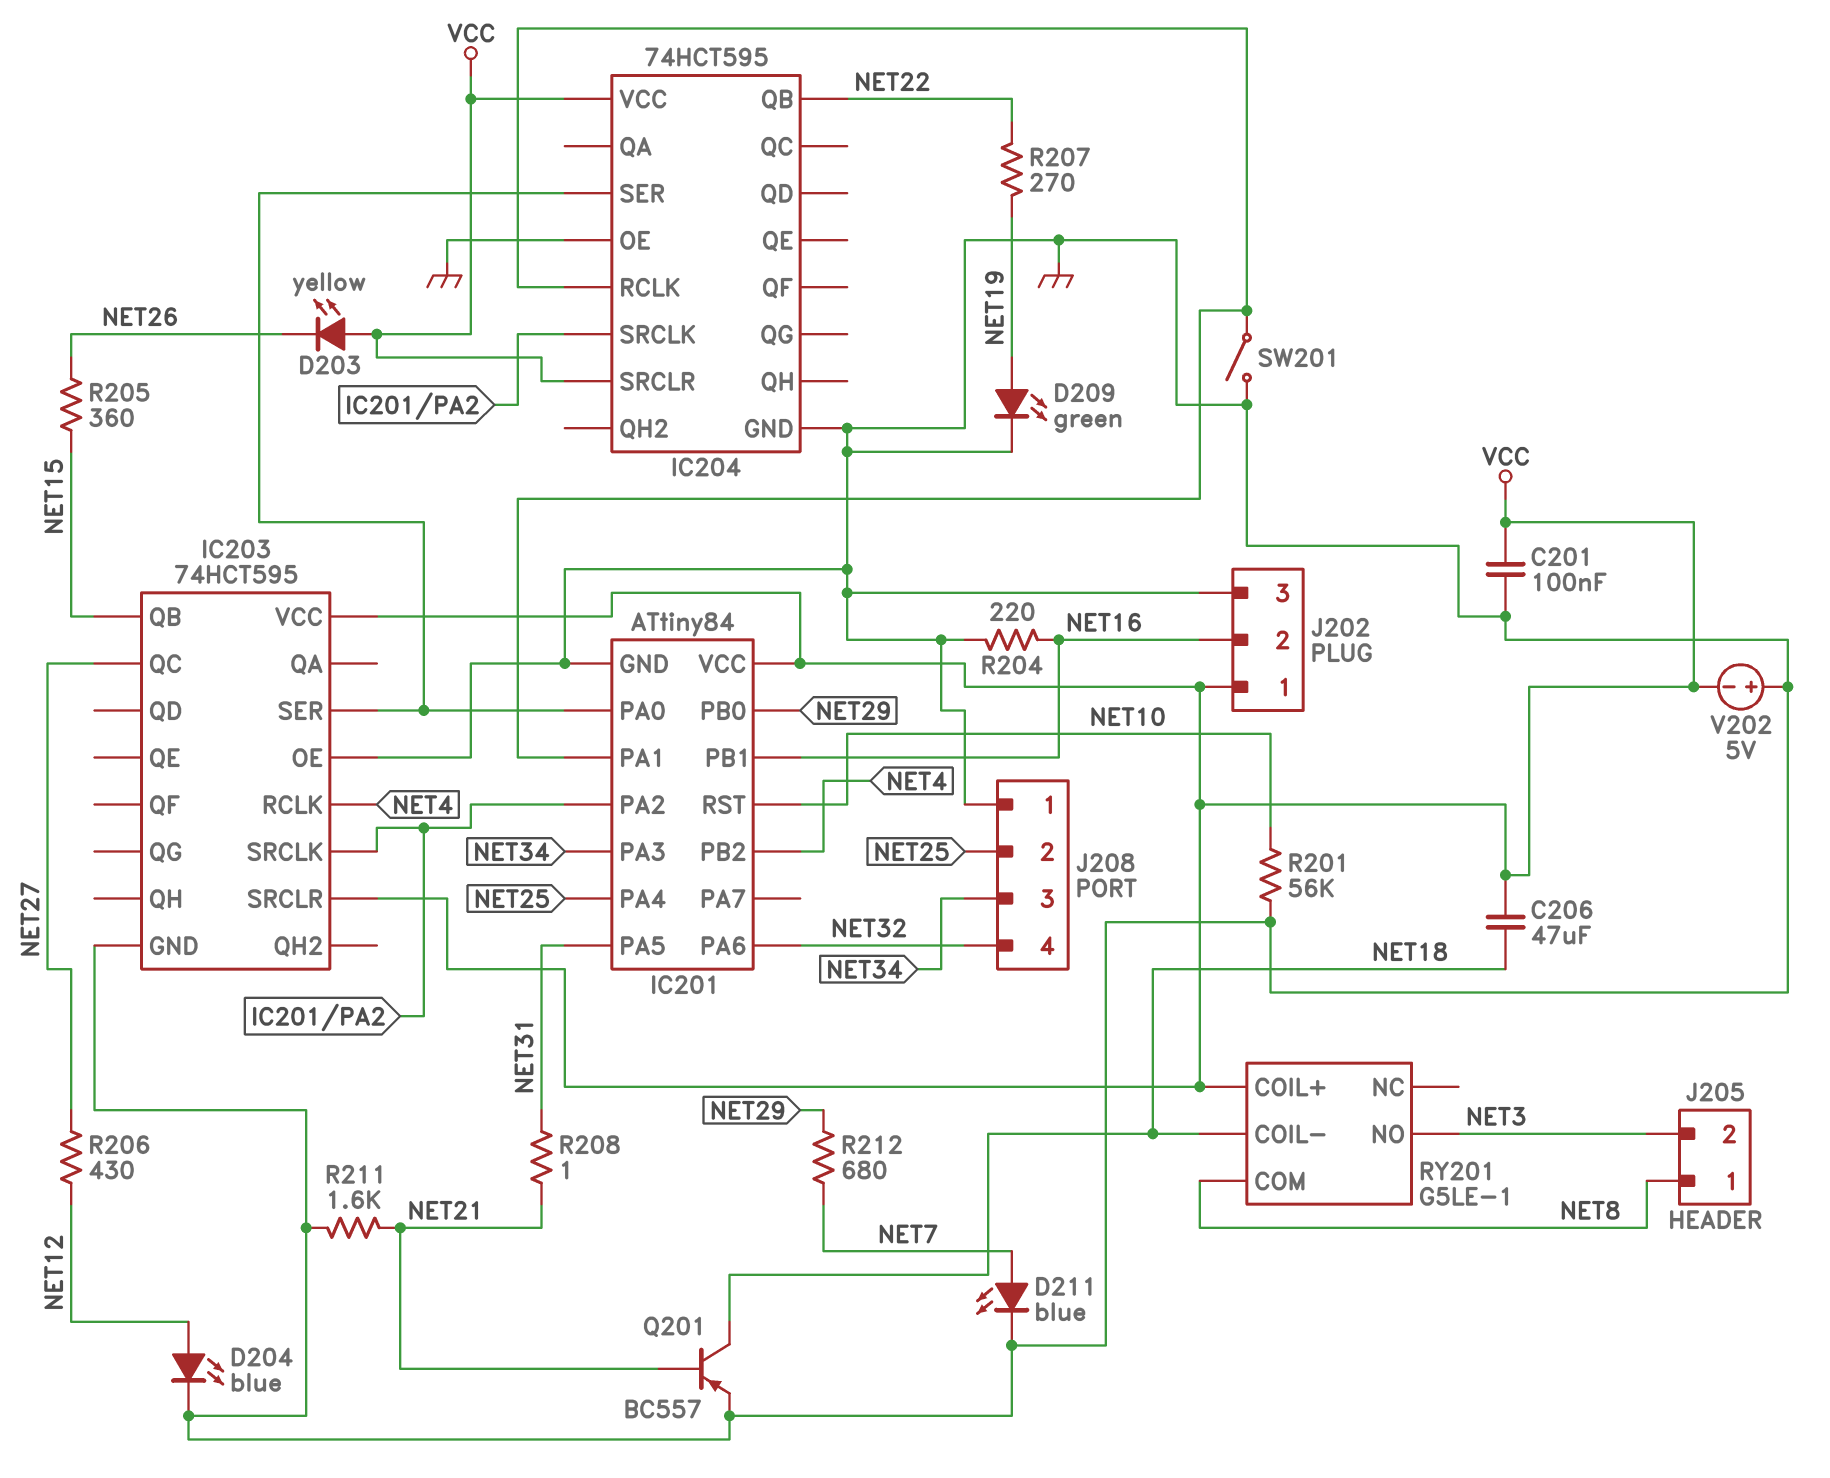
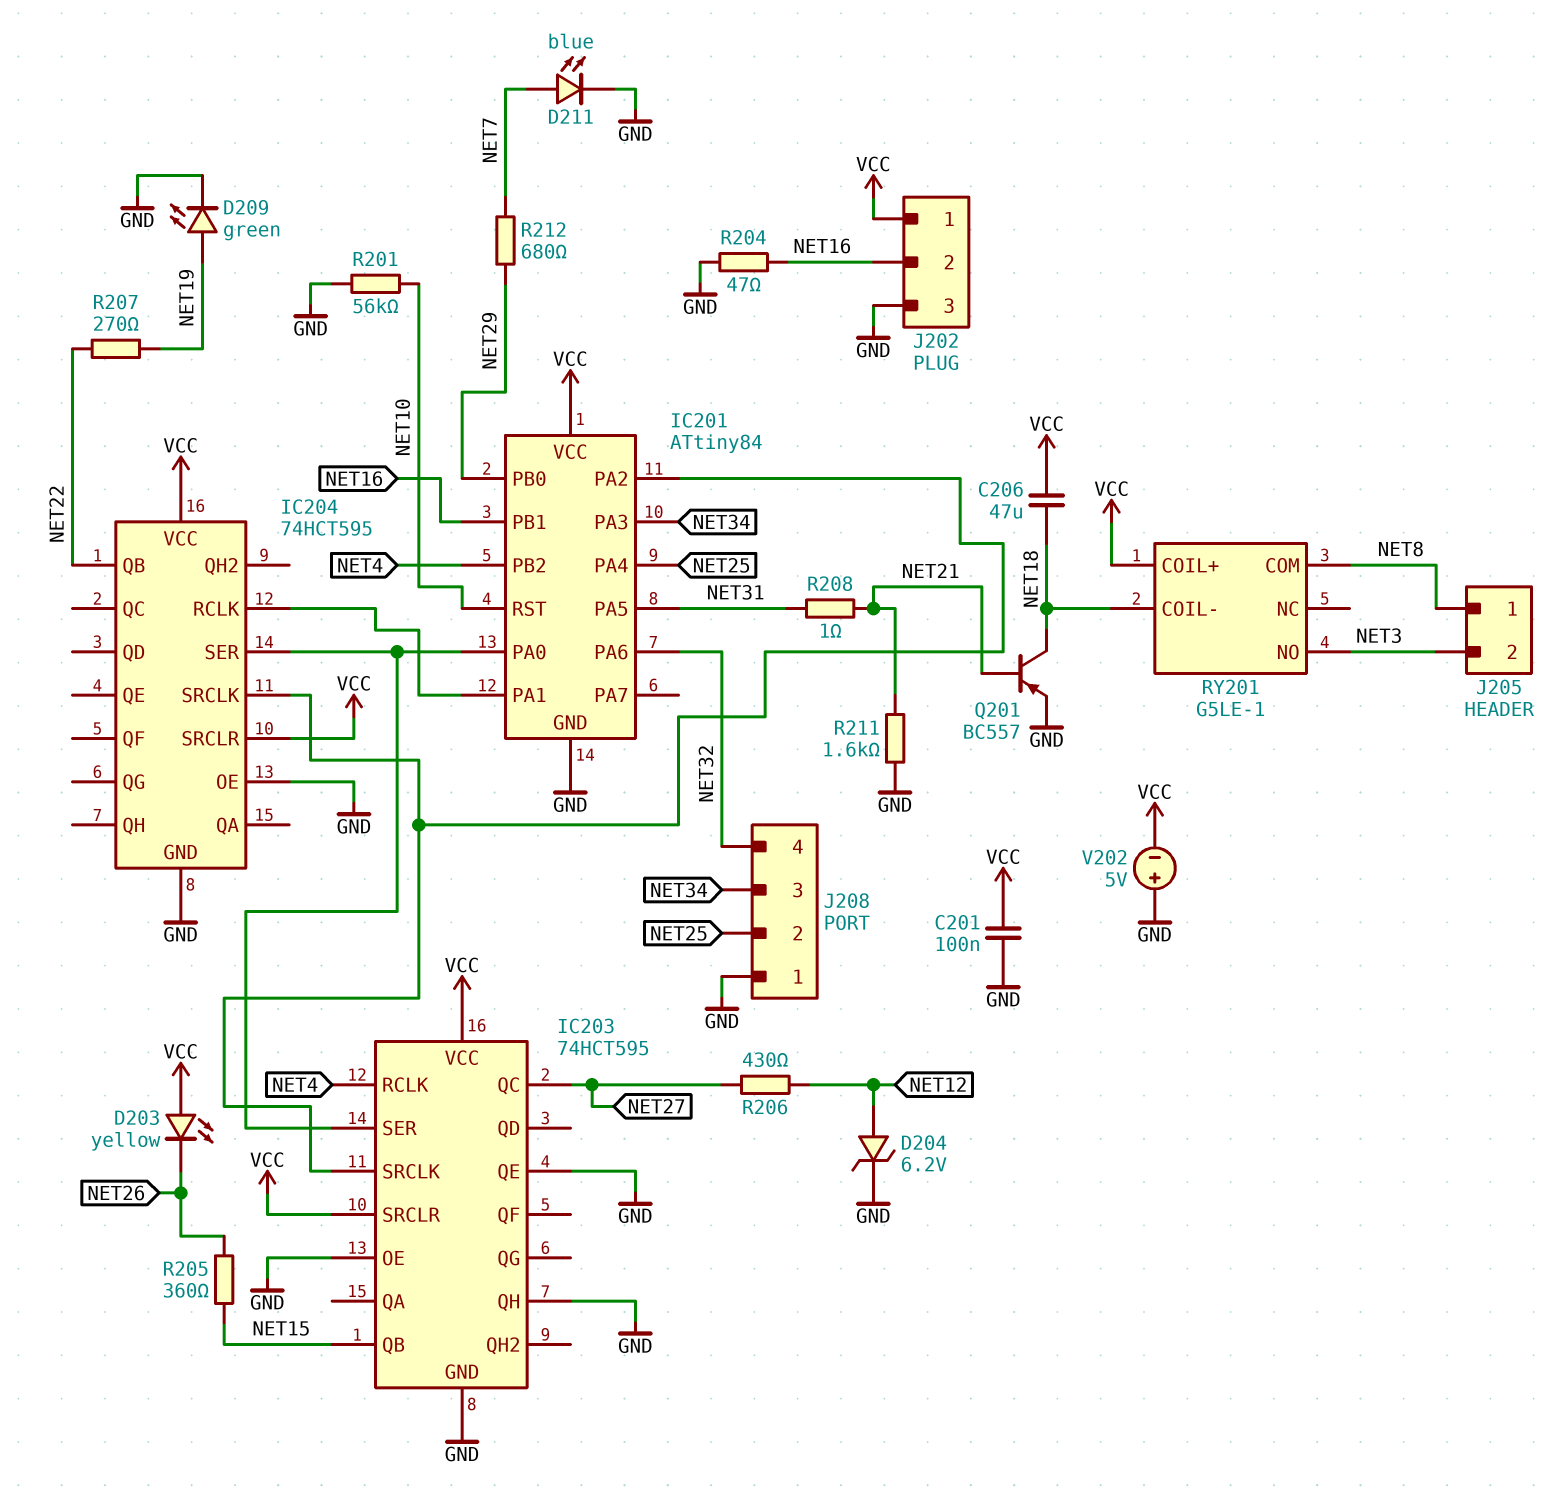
D204: LED blue (A NET12, K GND) -> zener 6.2V (A NET12, K GND)
IC203 pin QE: none -> GND
IC203 pin QH: none -> GND
R204: 220 (GND, NET16) -> 47 (GND, NET16)
SW201: switch (GND, IC201/PA1) -> none

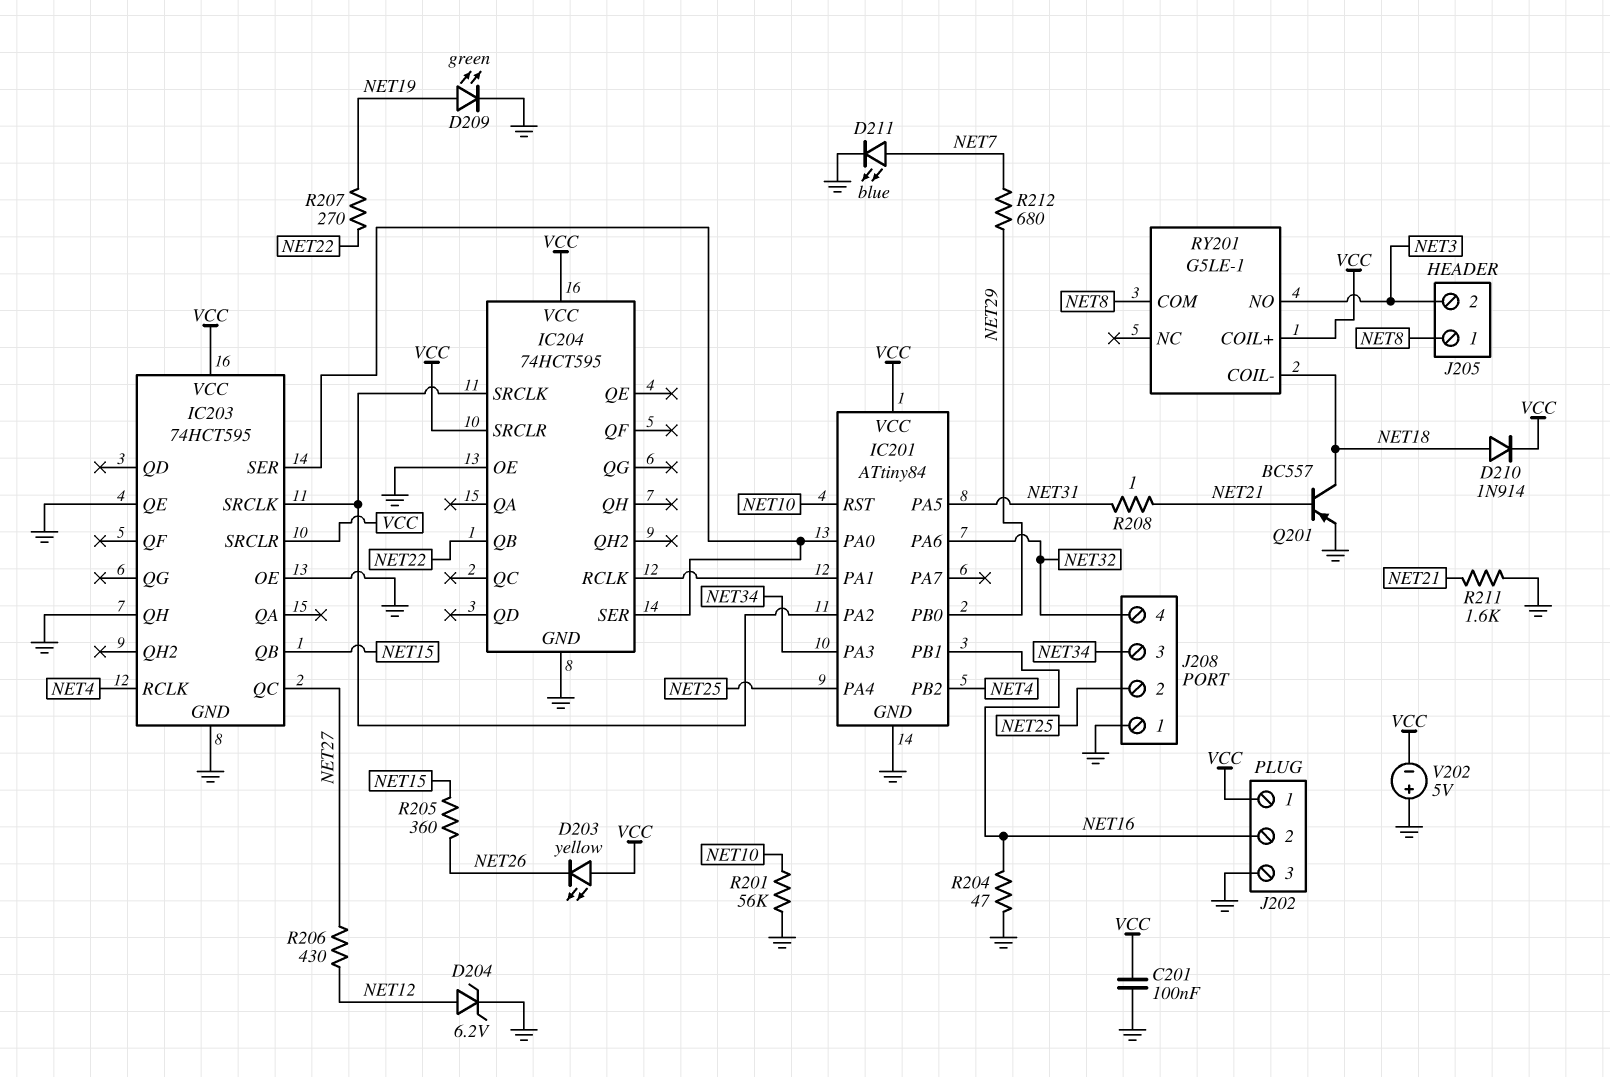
C206: 47uF (NET18, VCC) -> none
D210: none -> diode 1N914 (A NET18, K VCC)

